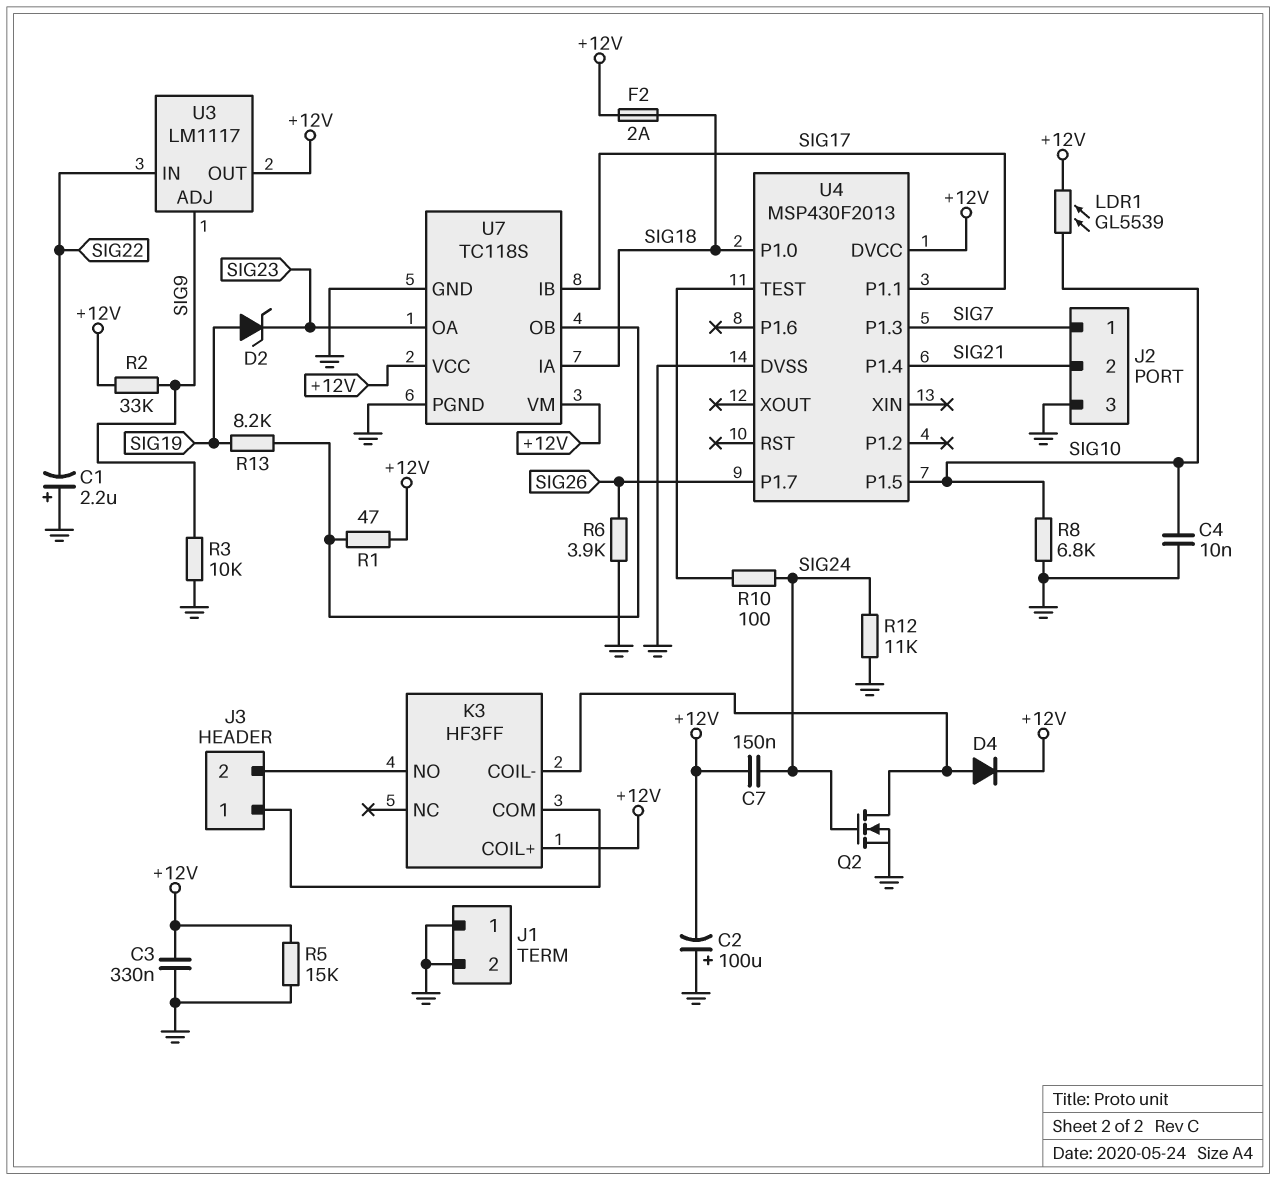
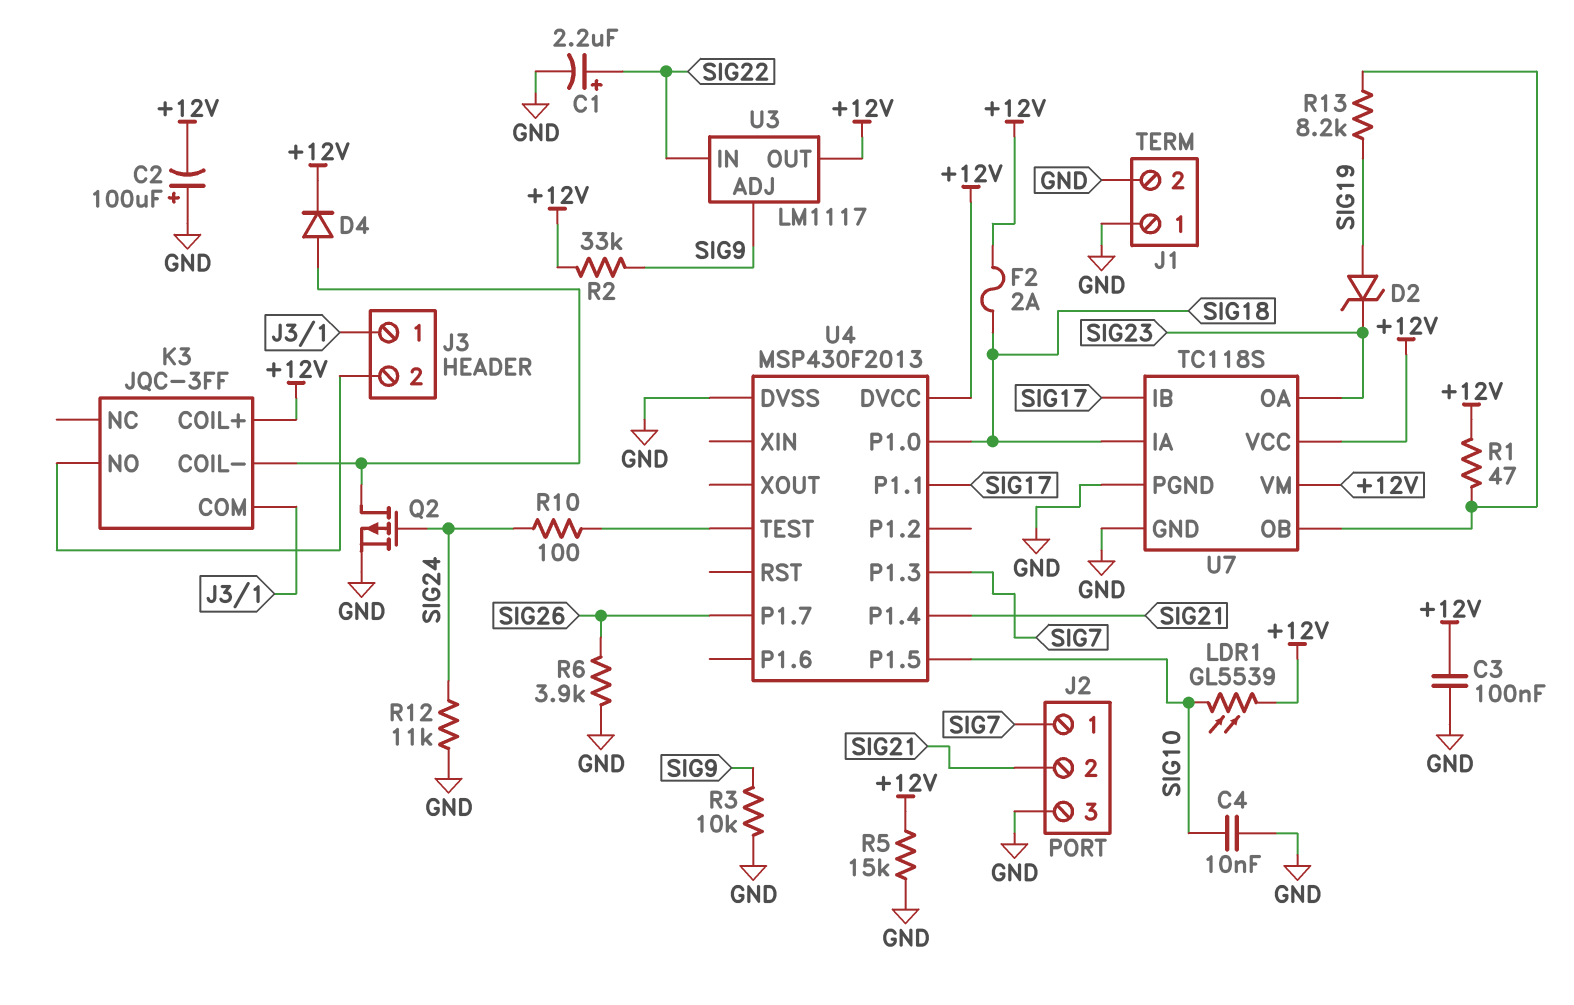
C1: 2.2uF (plus GND, minus SIG22) -> 2.2uF (plus SIG22, minus GND)
C3: 330nF (+12V, GND) -> 100nF (+12V, GND)
C7: 150nF (+12V, SIG24) -> none
K3: HF3FF -> JQC-3FF
Q2: NMOS (G SIG24, D K3/COIL-, S GND) -> PMOS (G SIG24, D K3/COIL-, S GND)
R8: 6.8k (GND, SIG10) -> none

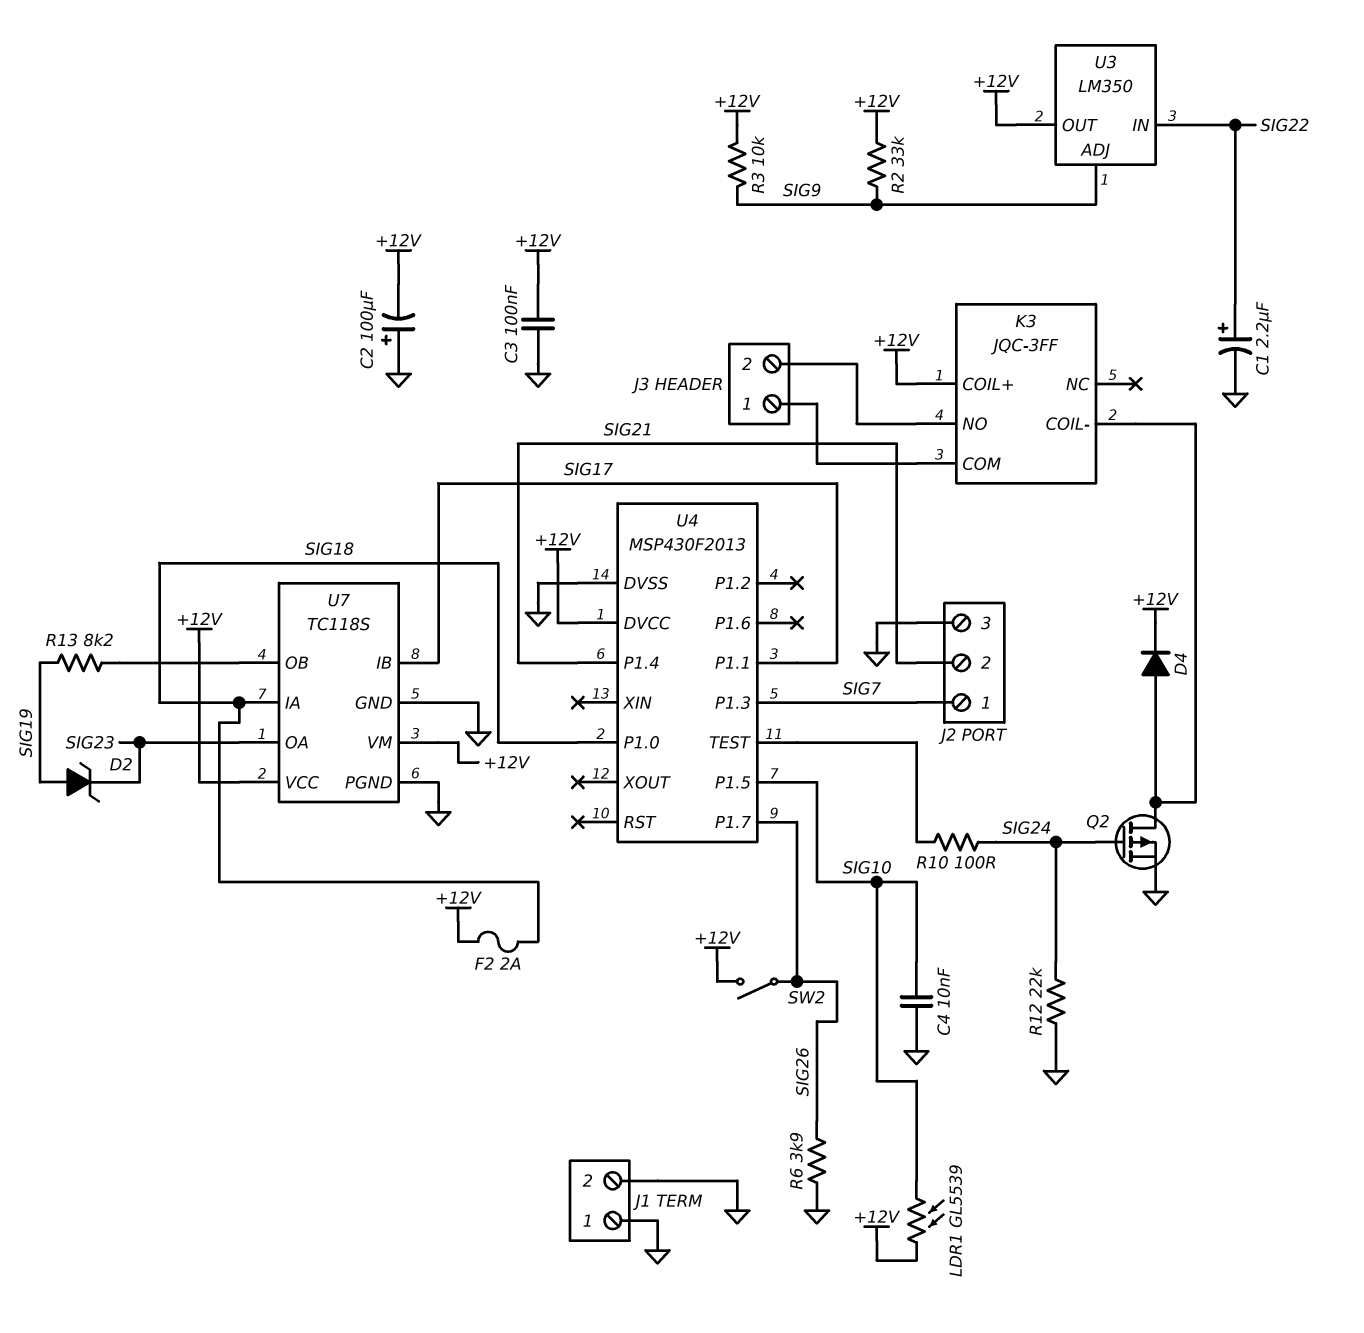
R1: 47 (+12V, U7/OB) -> none
R3: 10k (GND, SIG9) -> 10k (+12V, SIG9)
R5: 15k (+12V, GND) -> none
R12: 11k (GND, SIG24) -> 22k (GND, SIG24)
SW2: none -> switch (+12V, SIG26)
U3: LM1117 -> LM350

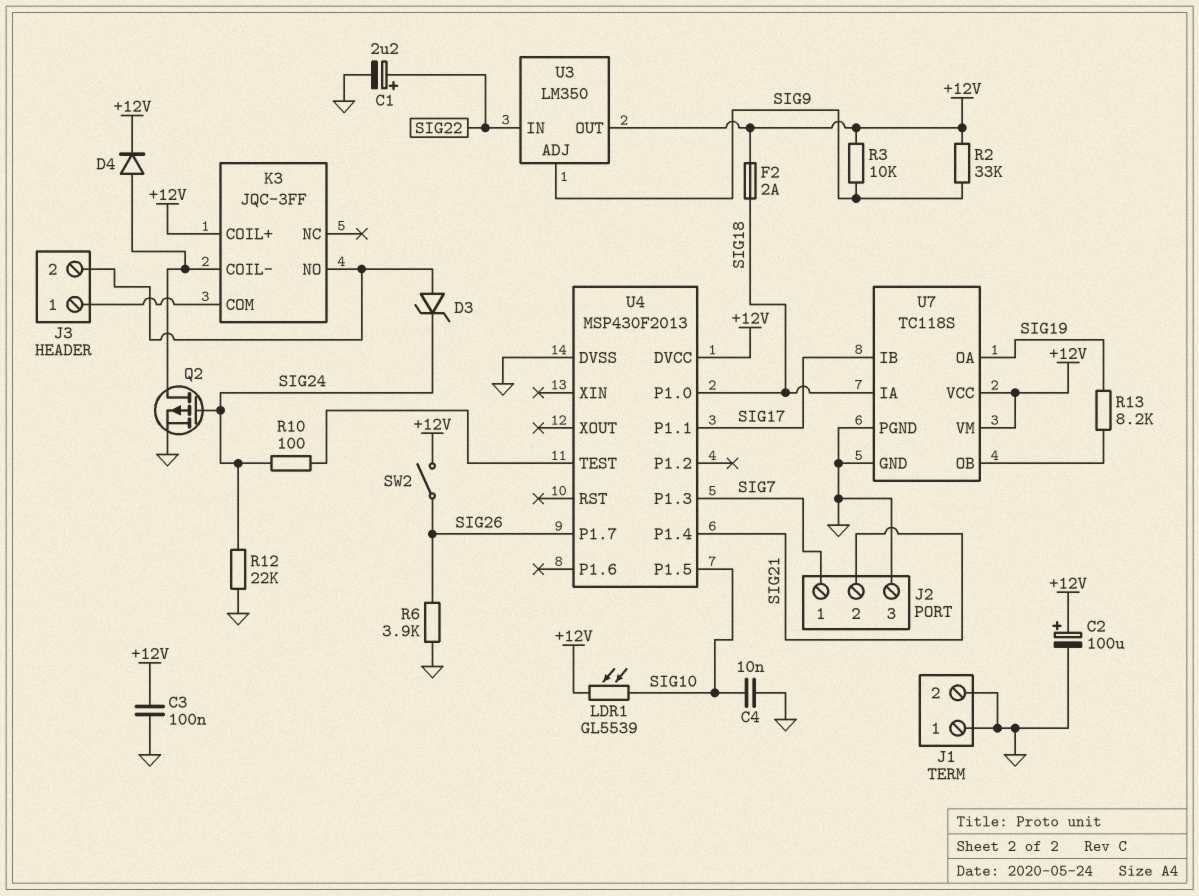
C2: 100uF (plus GND, minus +12V) -> 100uF (plus +12V, minus GND)
D2: zener (A SIG19, K SIG23) -> none
D3: none -> zener (A J3/2, K SIG24)
U7 pin OA: SIG23 -> SIG19

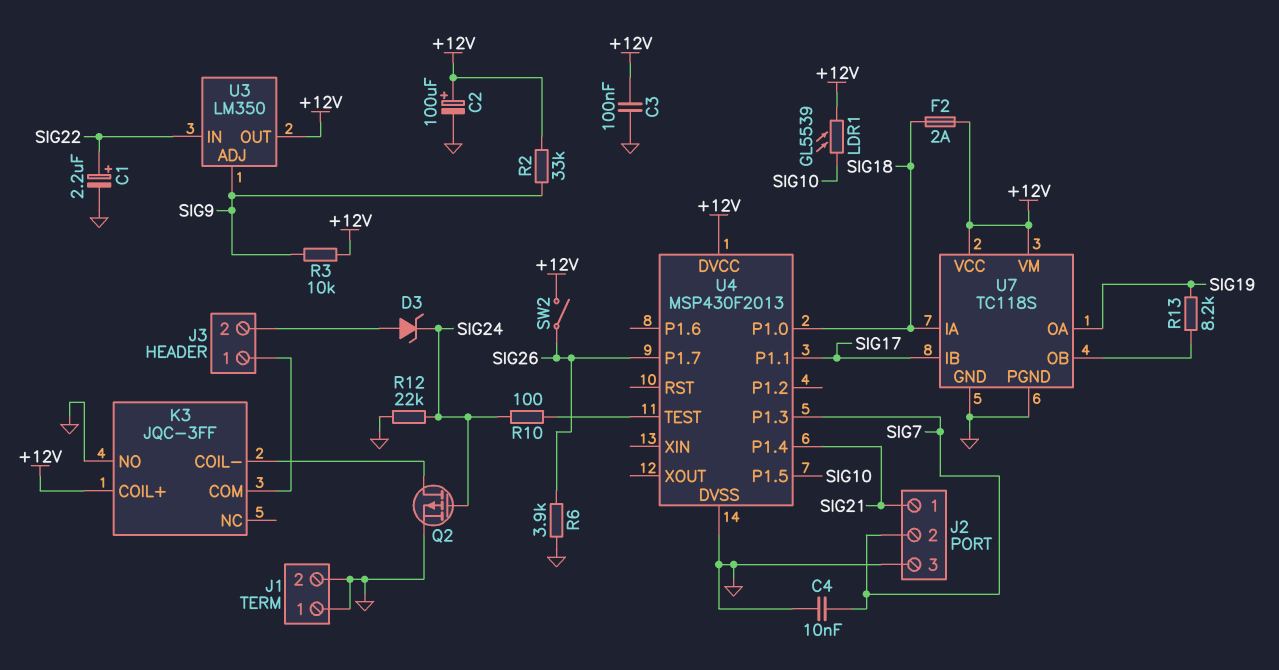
C4: 10nF (GND, SIG10) -> 10nF (GND, SIG7)
D4: diode (A K3/COIL-, K +12V) -> none
J2 pin 1: SIG7 -> SIG21
J2 pin 2: SIG21 -> SIG7
K3 pin NO: J3/2 -> GND

